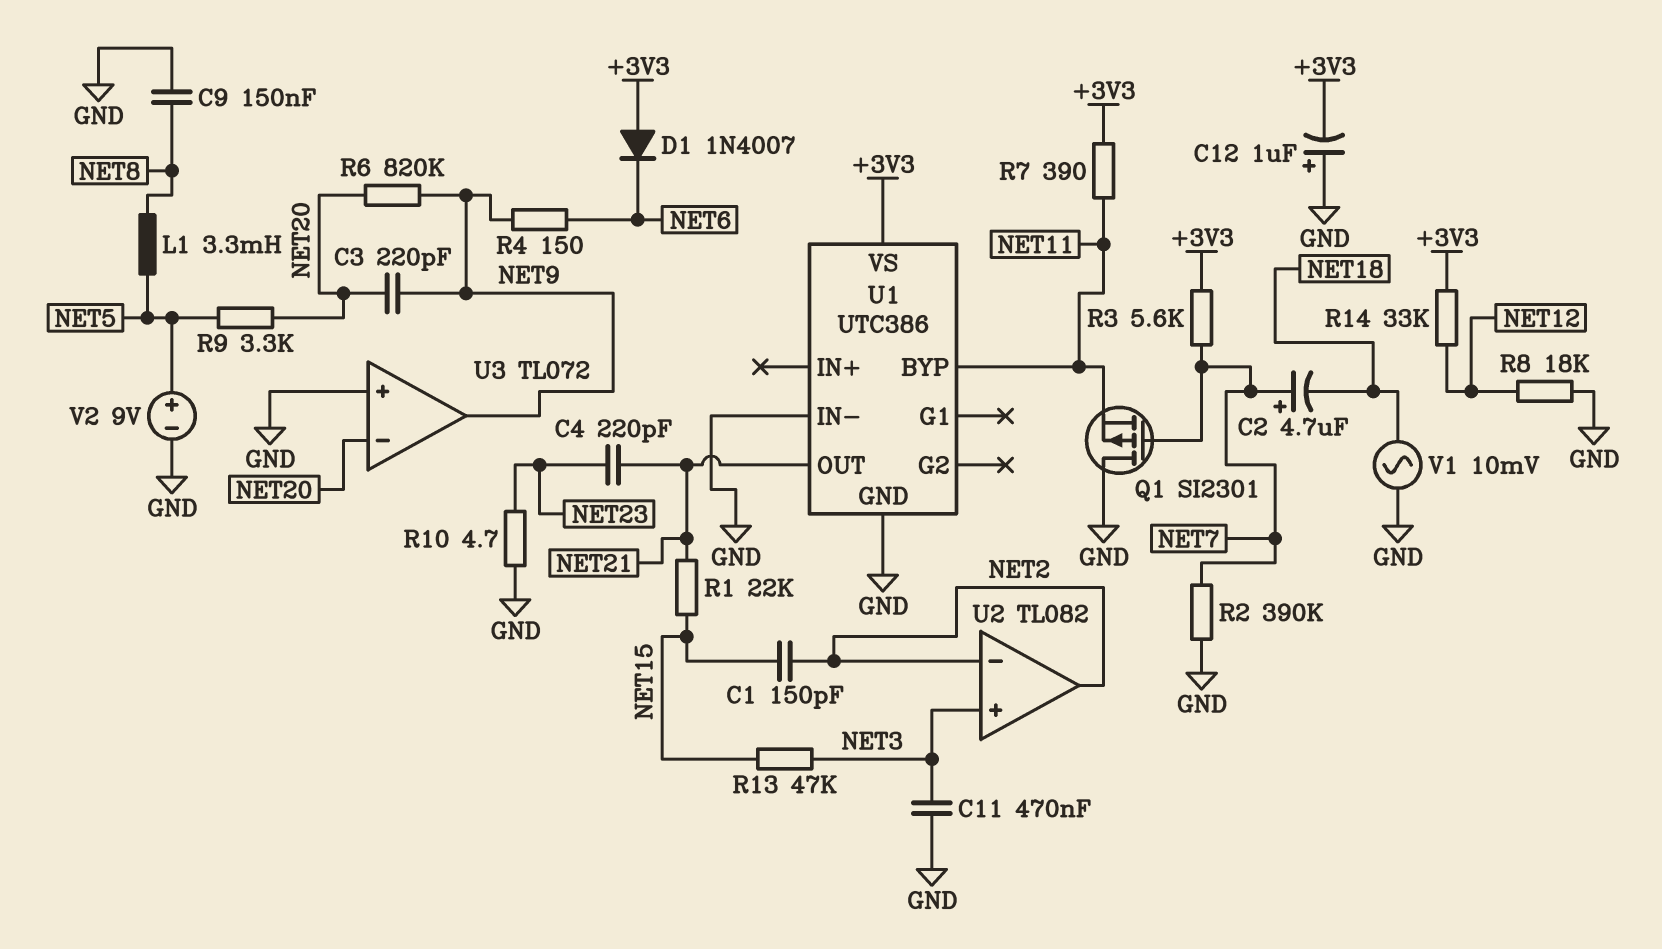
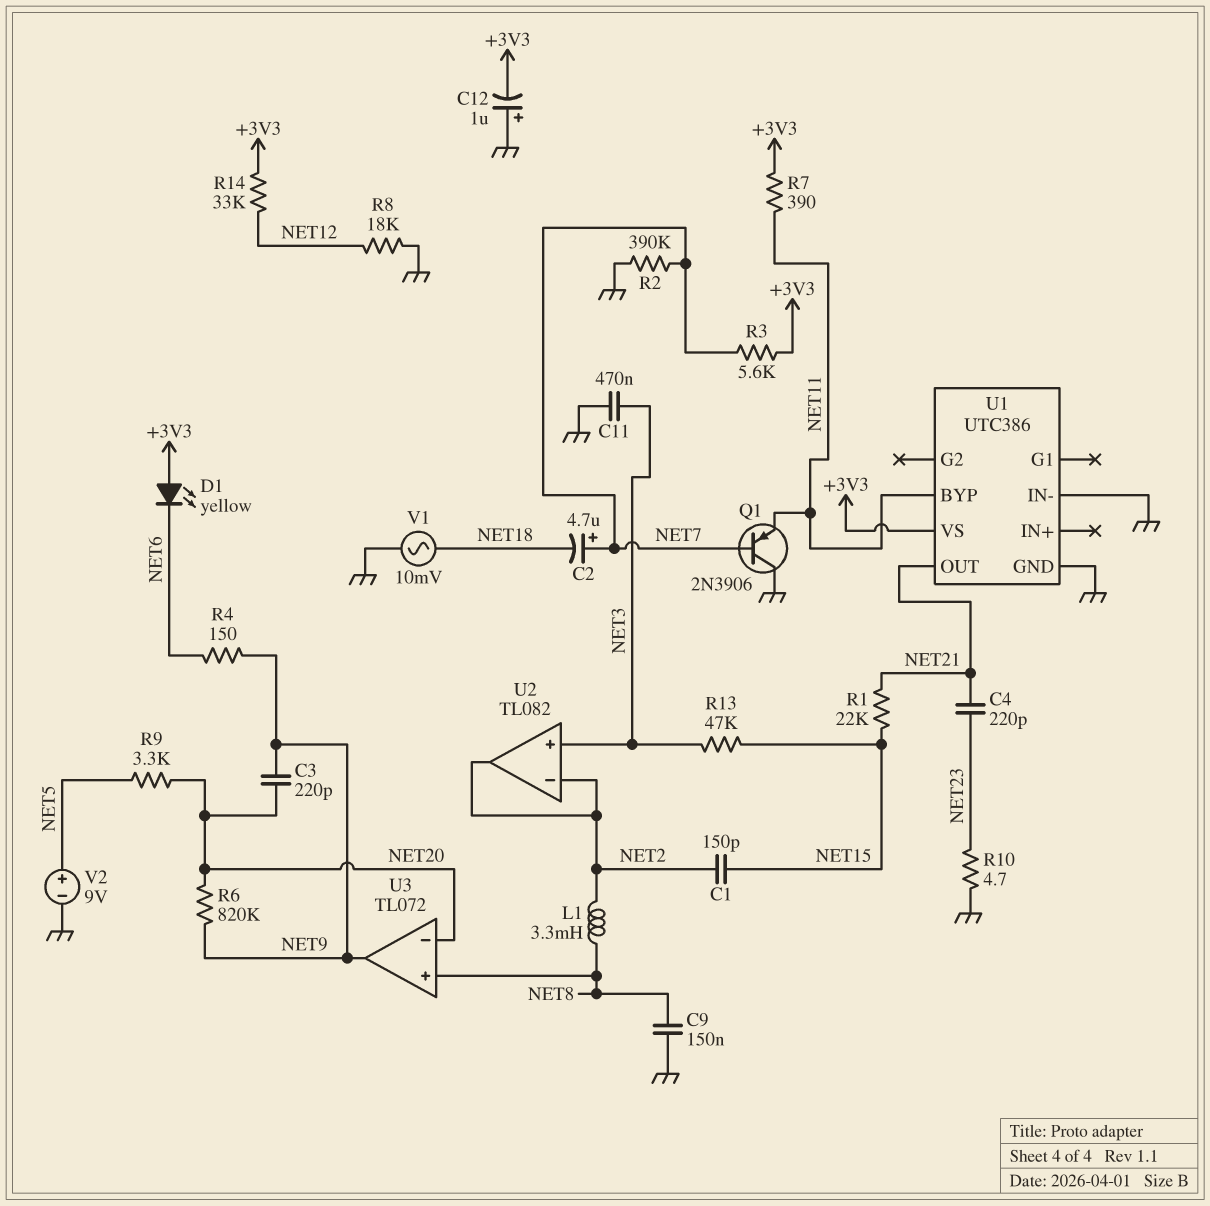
D1: diode 1N4007 (A +3V3, K NET6) -> LED yellow (A +3V3, K NET6)
L1: 3.3mH (NET5, NET8) -> 3.3mH (NET2, NET8)
Q1: PMOS SI2301 (G NET7, D GND, S NET11) -> PNP 2N3906 (B NET7, C GND, E NET11)
U3 pin in+: GND -> NET8

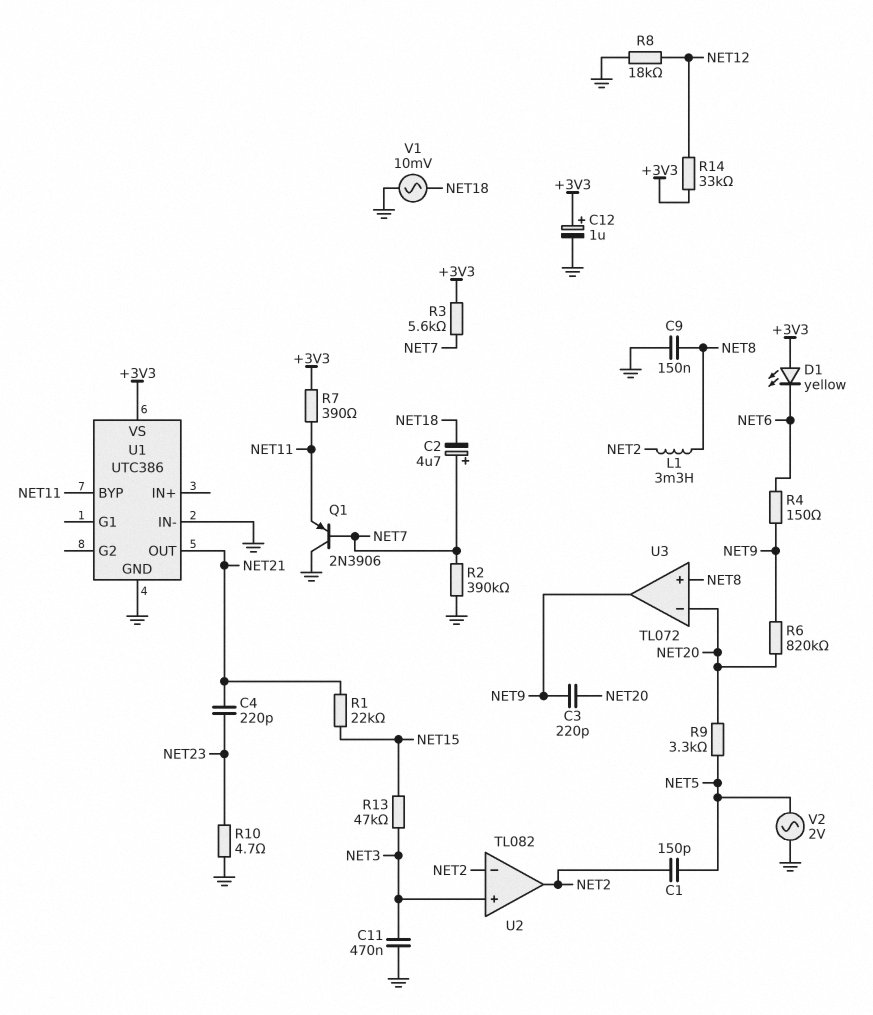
C1: 150pF (NET2, NET15) -> 150pF (NET2, NET5)
C12: 1uF (plus GND, minus +3V3) -> 1uF (plus +3V3, minus GND)
V2: 9V (plus NET5, minus GND) -> AC 2V (GND, NET5)

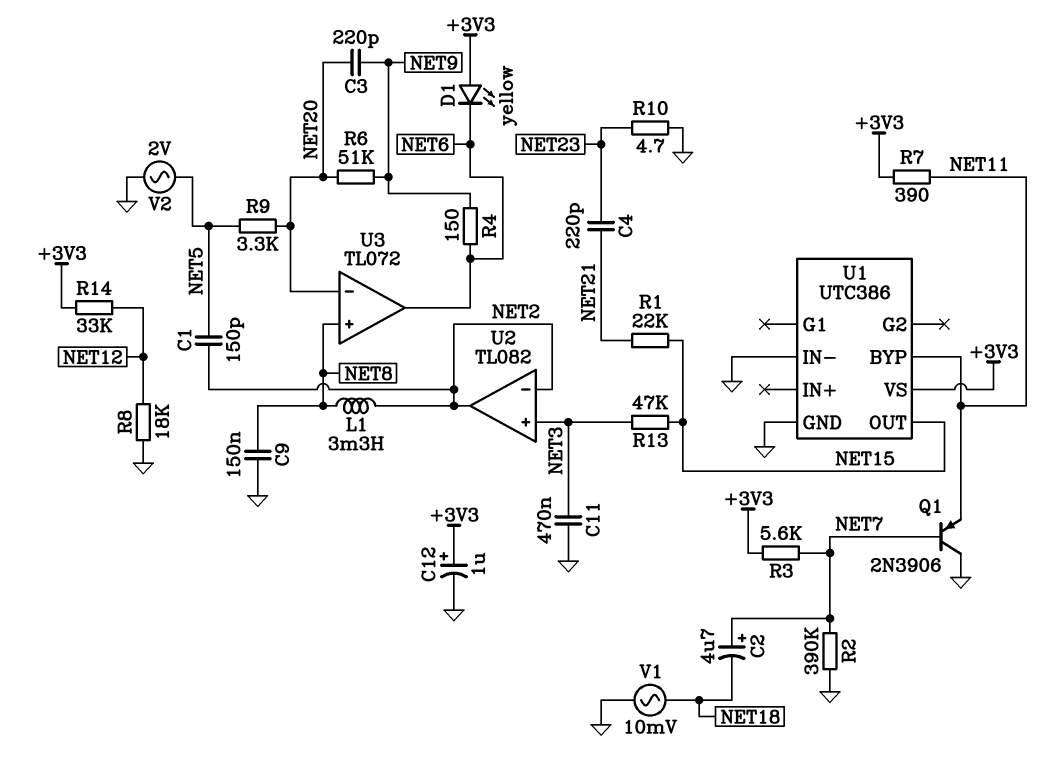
R6: 820k (NET9, NET20) -> 51k (NET9, NET20)
U1 pin OUT: NET21 -> NET15
U3 pin out: NET9 -> NET6

